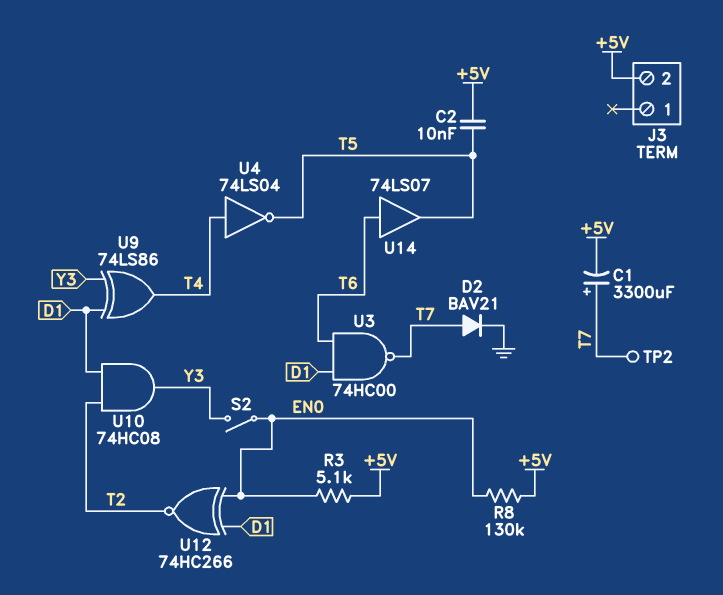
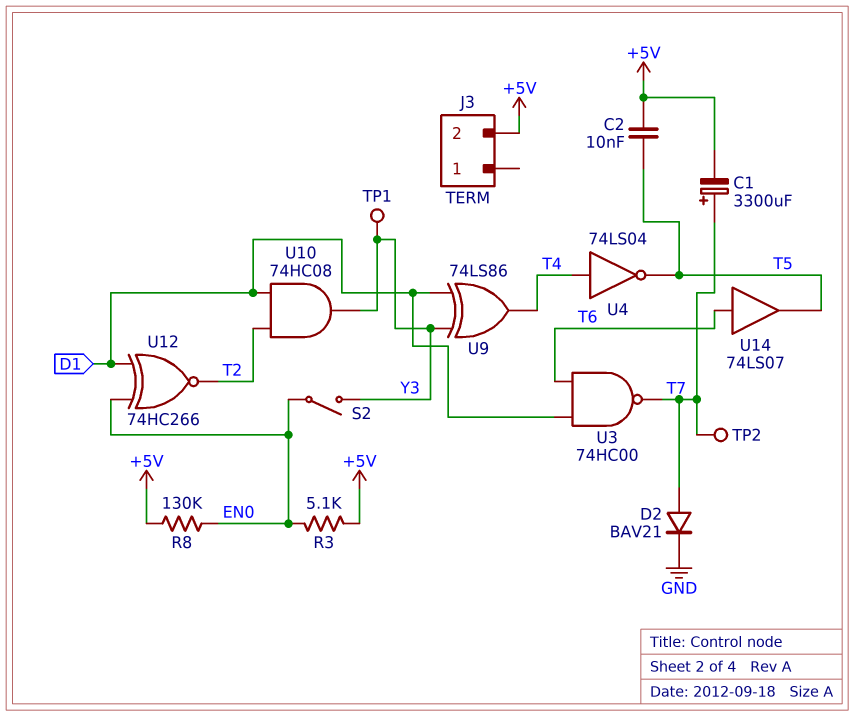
TP1: none -> test point (Y3)

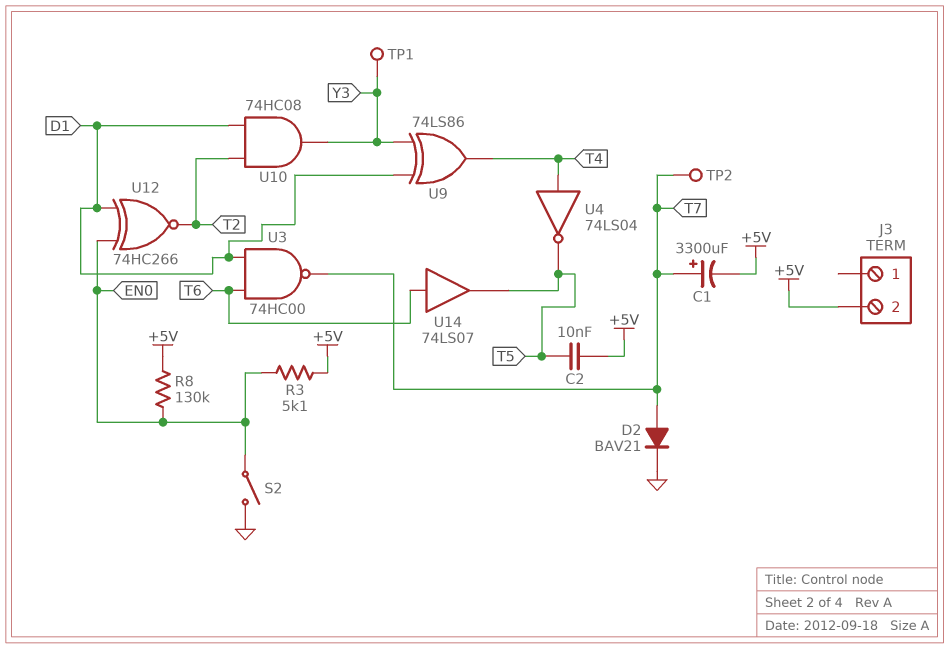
S2: switch (EN0, Y3) -> switch (EN0, GND)

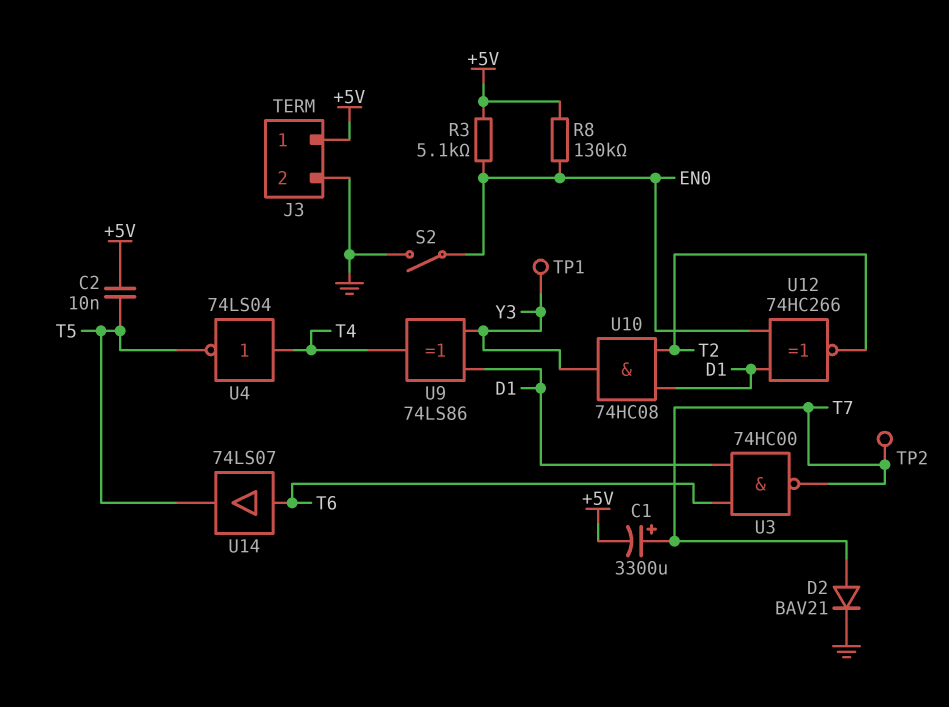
J3 pin 1: none -> +5V
J3 pin 2: +5V -> GND

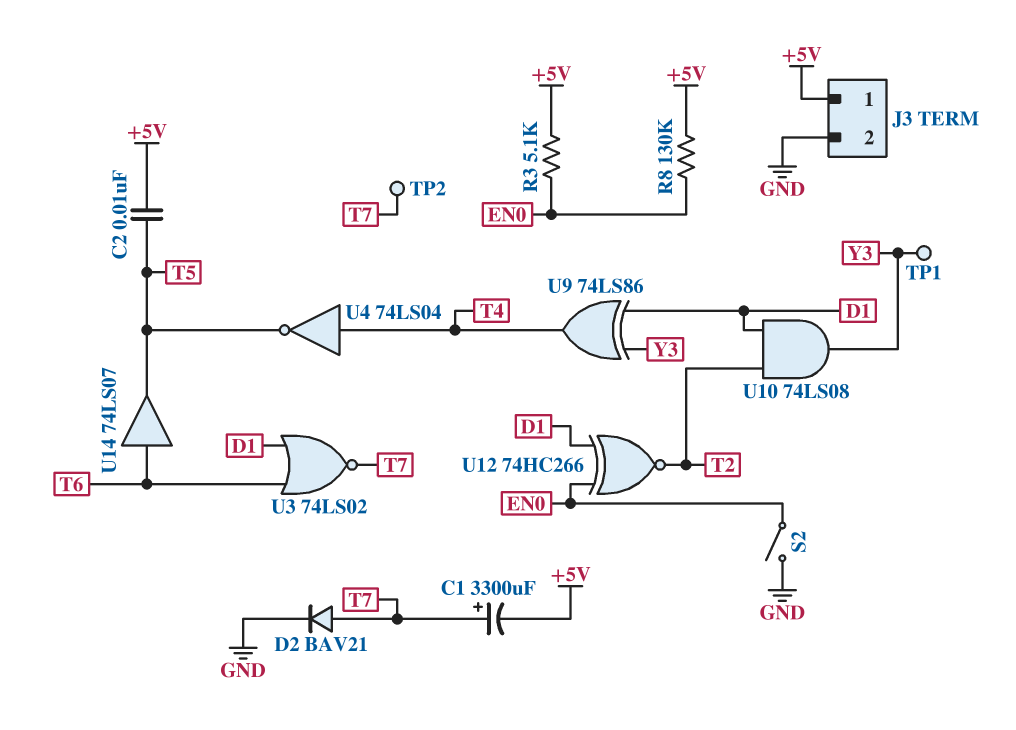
U3: NAND 74HC00 (in D1, in T6, out T7) -> NOR 74LS02 (in D1, in T6, out T7)
U10: AND 74HC08 (in D1, in T2, out Y3) -> AND 74LS08 (in D1, in T2, out Y3)

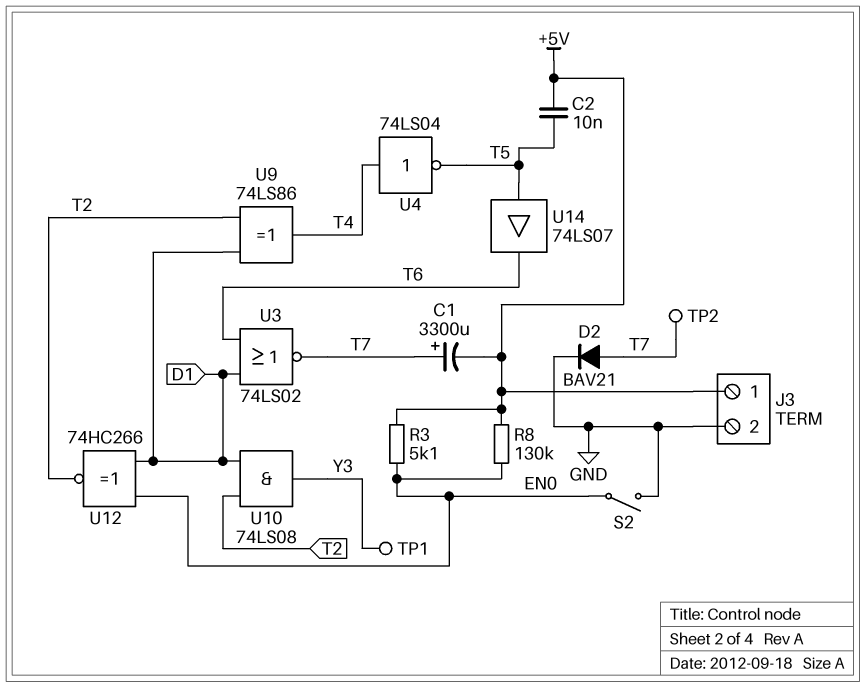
U9: XOR 74LS86 (in D1, in Y3, out T4) -> XOR 74LS86 (in D1, in T2, out T4)
U14: buffer 74LS07 (in T6, out T5) -> buffer 74LS07 (in T5, out T6)

